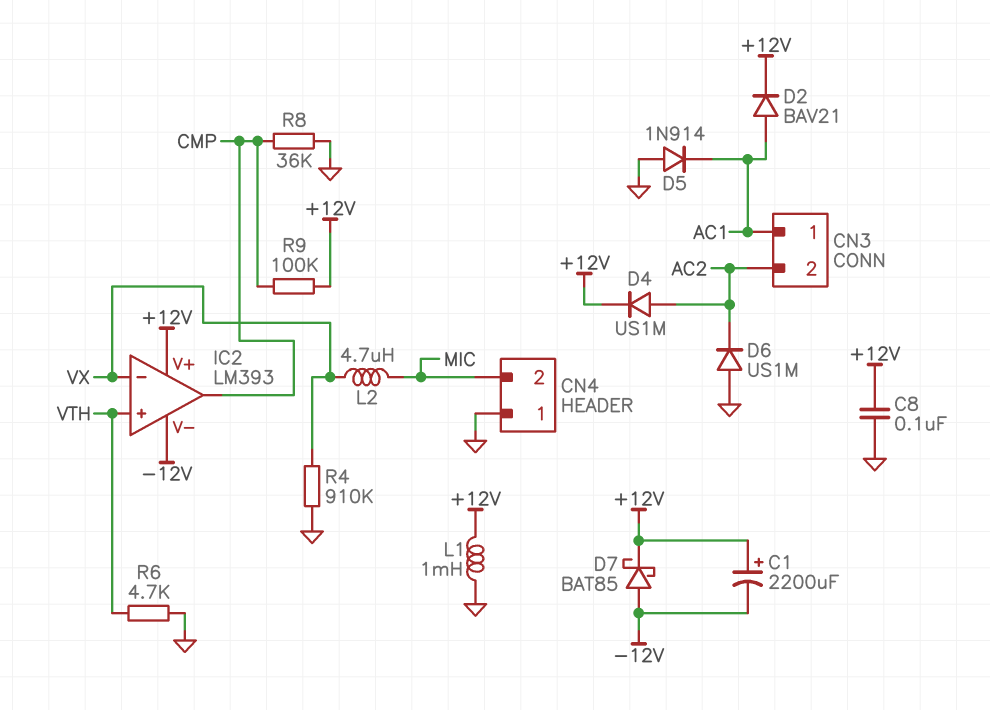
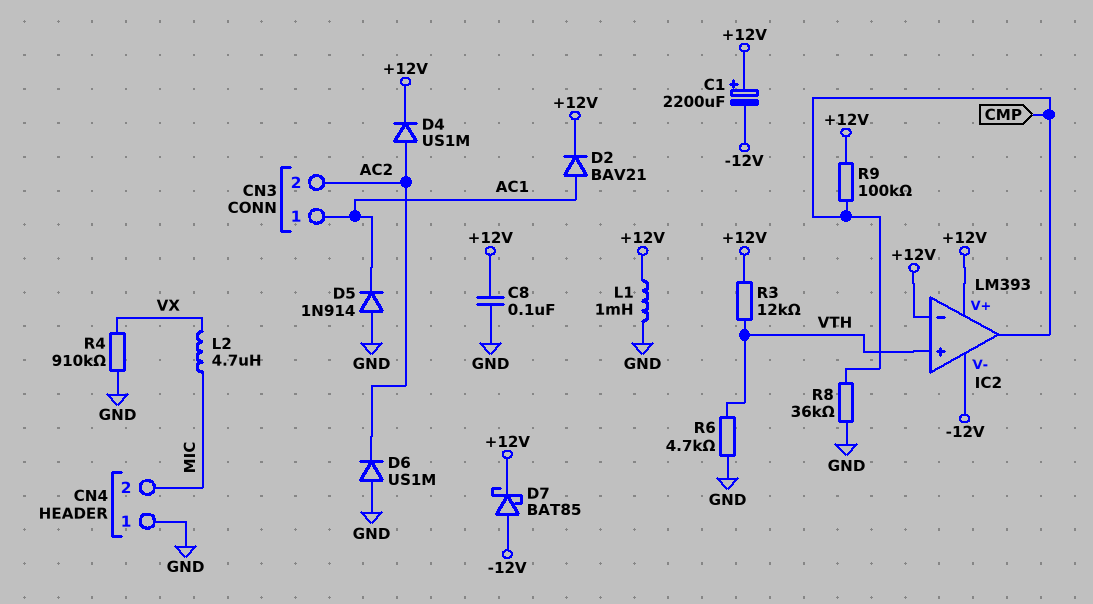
IC2 pin in-: VX -> +12V
R3: none -> 12k (+12V, VTH)

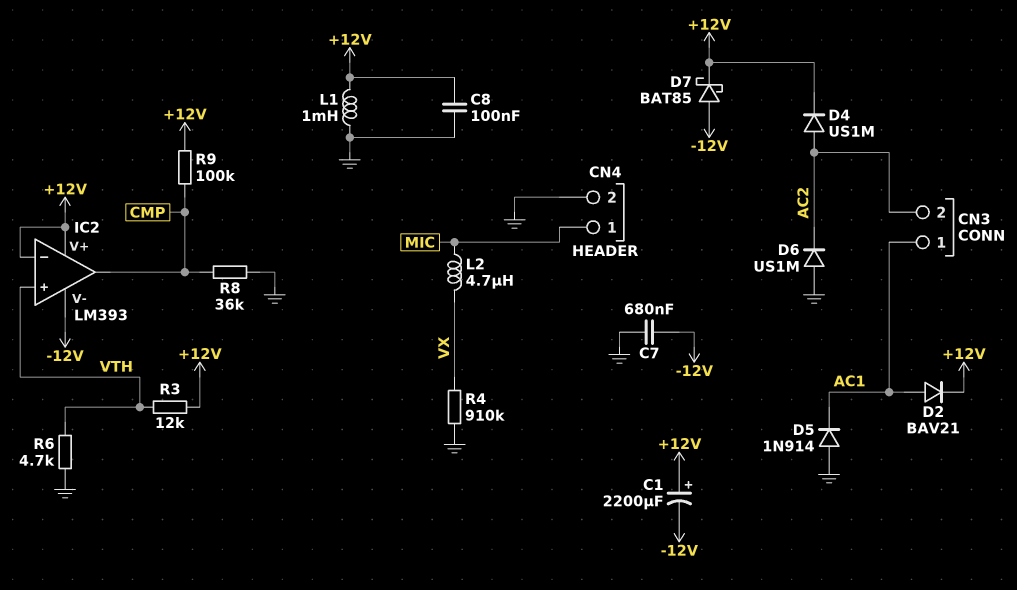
C7: none -> 680nF (-12V, GND)
CN4 pin 1: GND -> MIC
CN4 pin 2: MIC -> GND

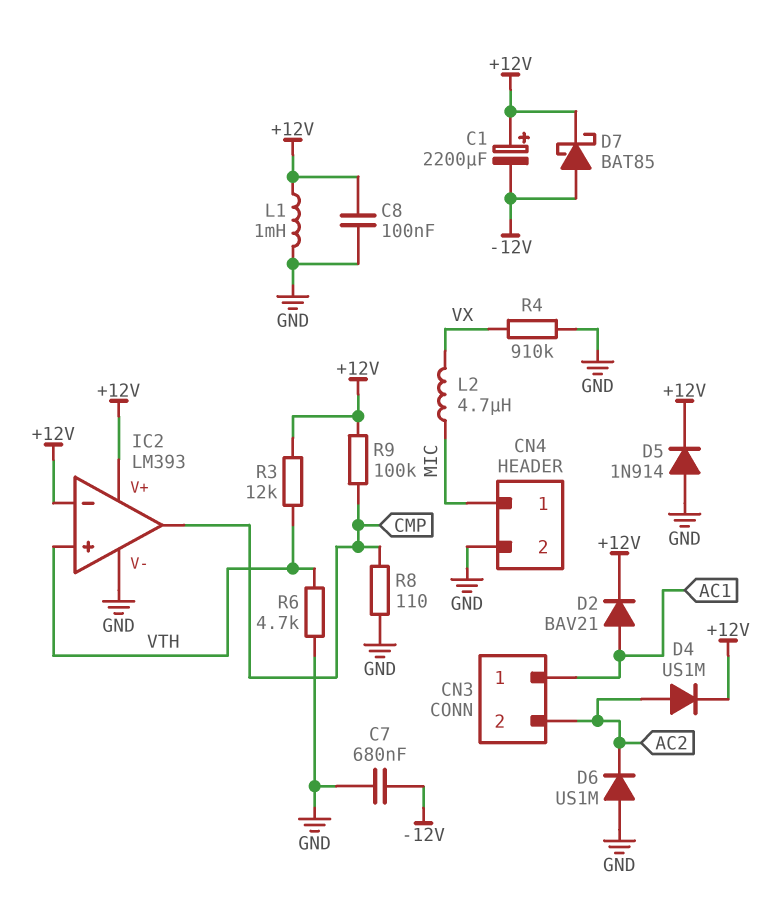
D5: diode 1N914 (A GND, K AC1) -> diode 1N914 (A GND, K +12V)
IC2 pin V-: -12V -> GND
R8: 36k (CMP, GND) -> 110 (CMP, GND)

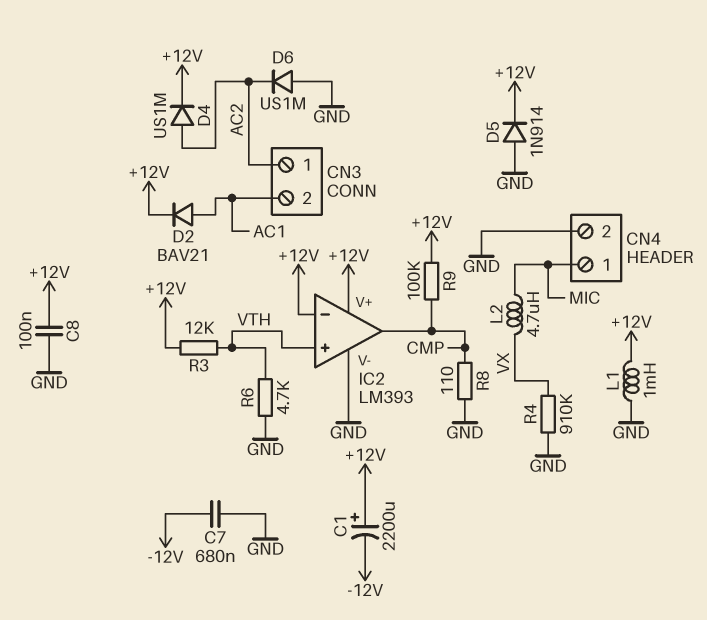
CN3 pin 1: AC1 -> AC2
CN3 pin 2: AC2 -> AC1
D7: schottky BAT85 (A -12V, K +12V) -> none

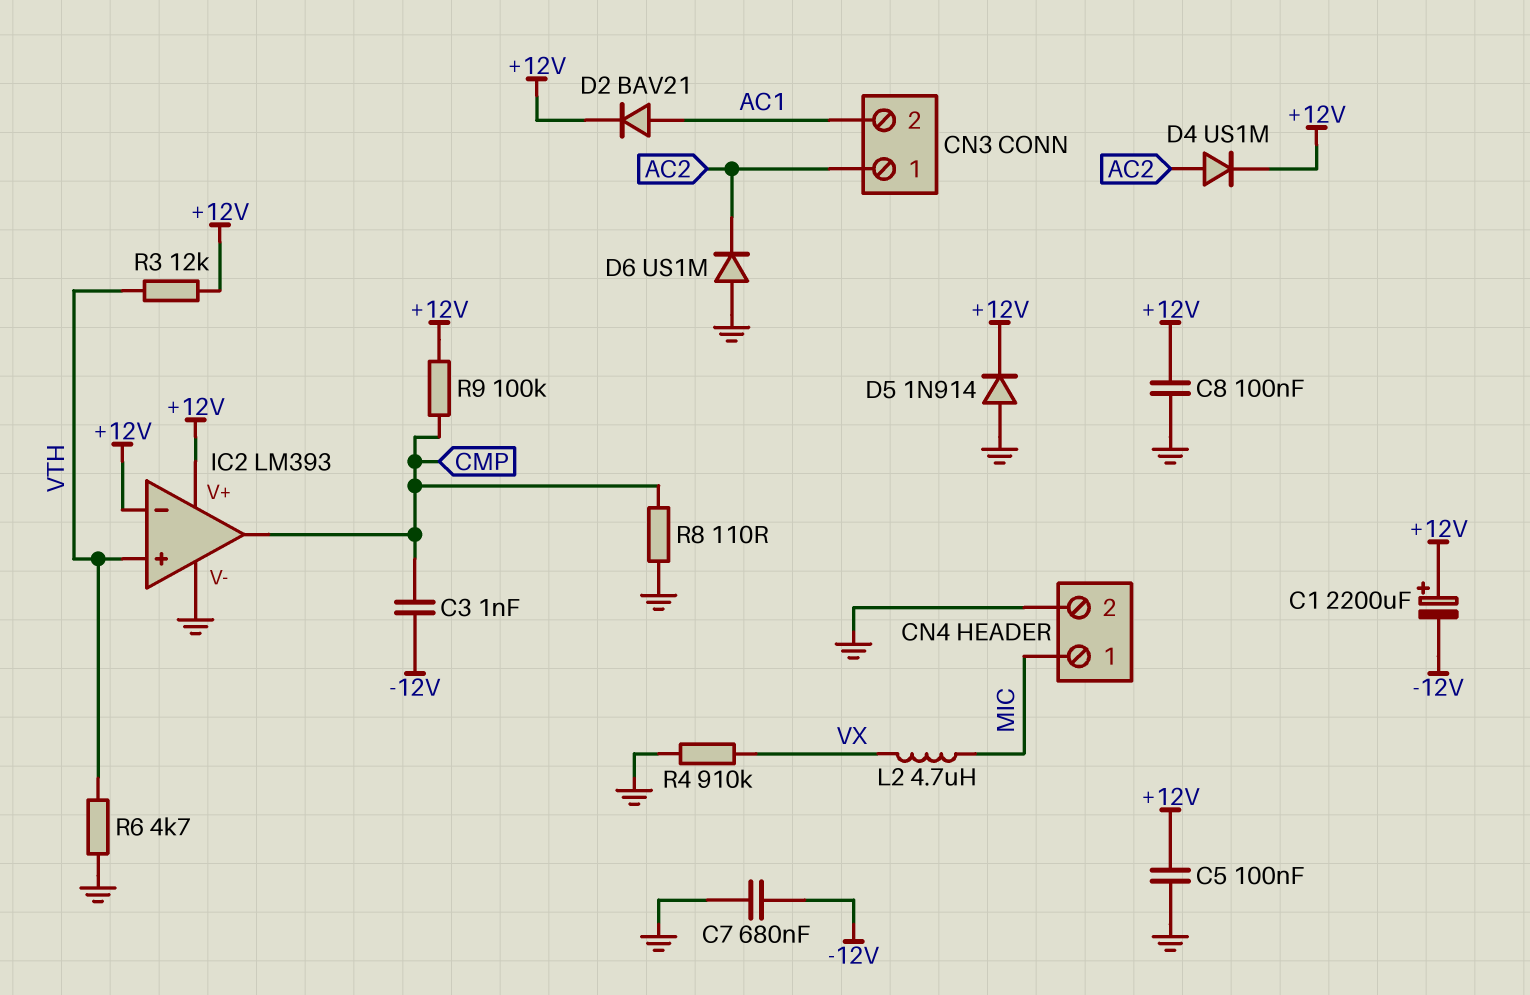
C3: none -> 1nF (-12V, CMP)
C5: none -> 100nF (+12V, GND)
L1: 1mH (+12V, GND) -> none

